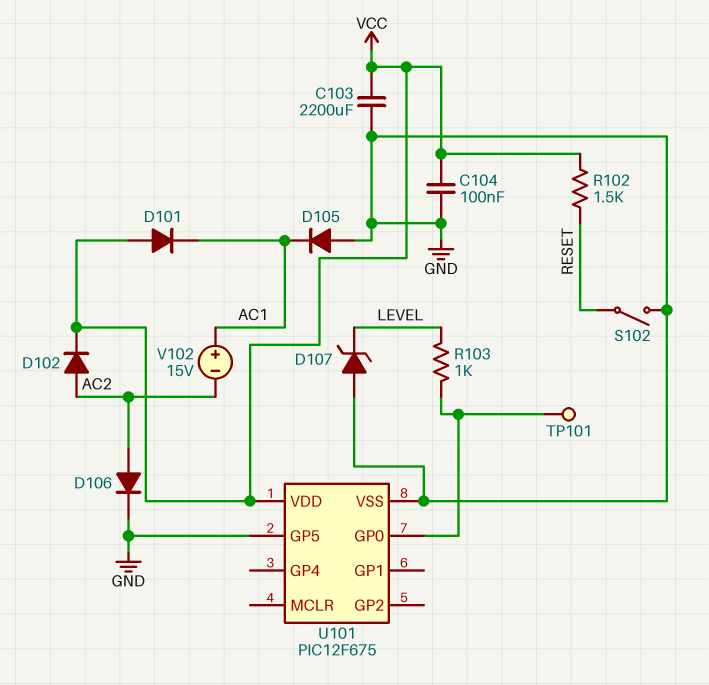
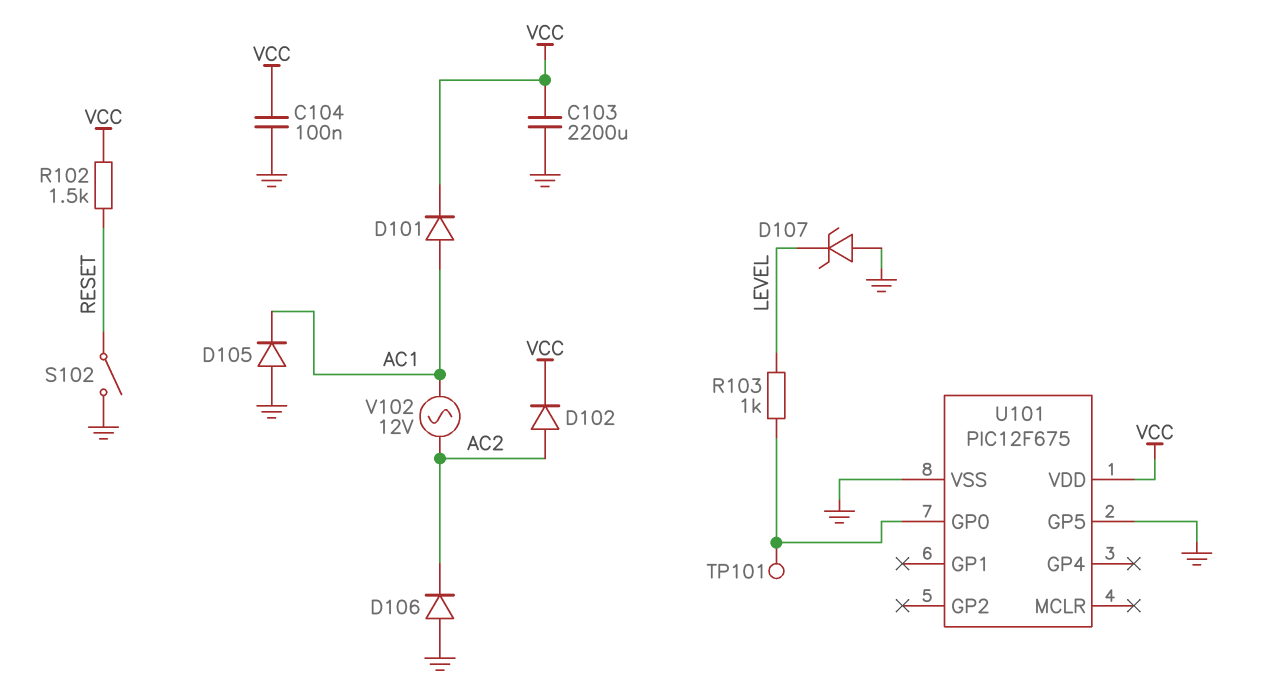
D101: diode (A VCC, K AC1) -> diode (A AC1, K VCC)
D106: diode (A AC2, K GND) -> diode (A GND, K AC2)
V102: 15V (plus AC1, minus AC2) -> AC 12V (AC1, AC2)

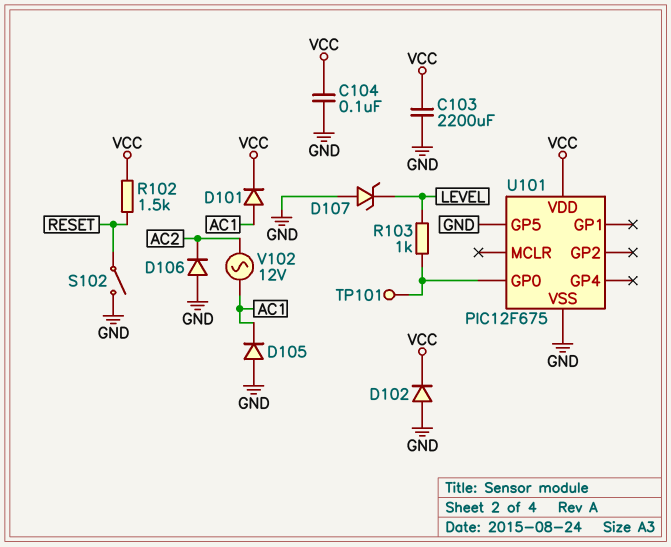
D102: diode (A AC2, K VCC) -> diode (A GND, K VCC)

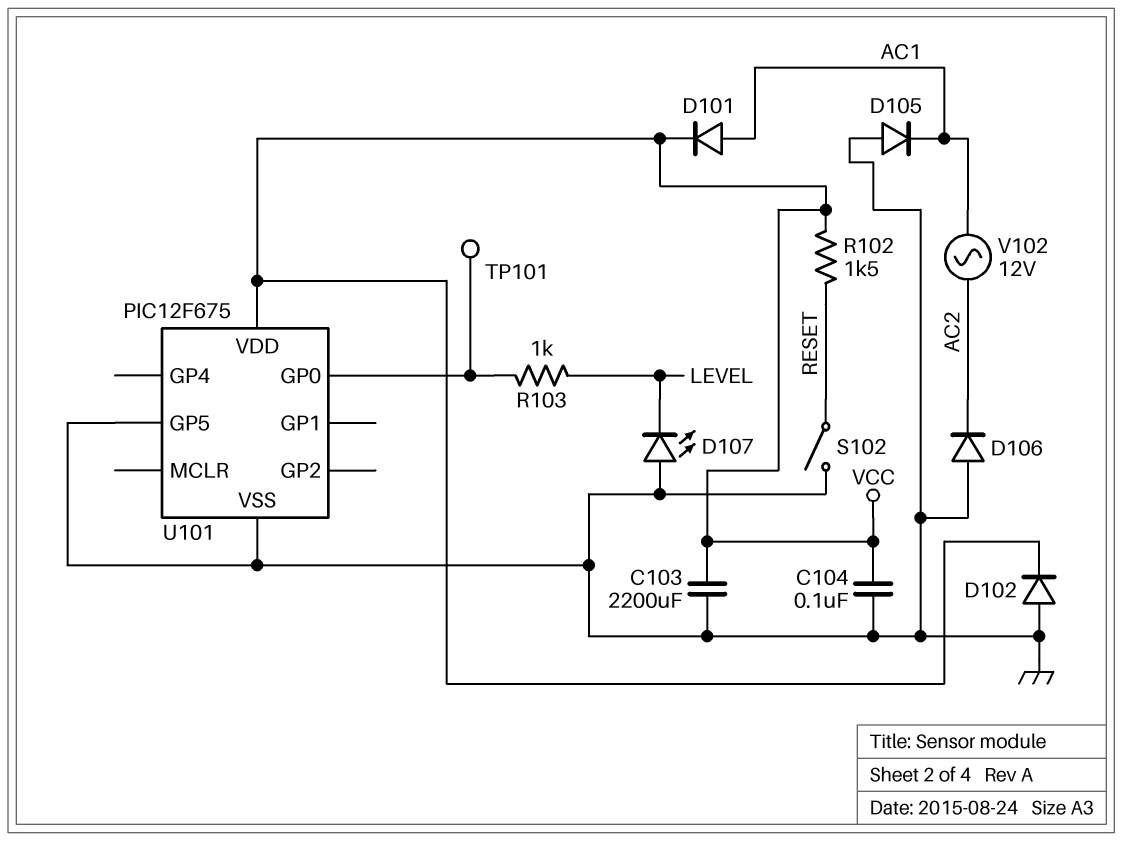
D107: zener (A GND, K LEVEL) -> LED (A GND, K LEVEL)

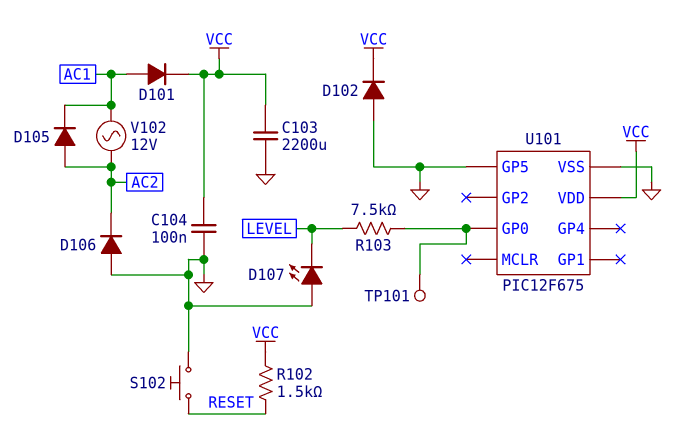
D105: diode (A GND, K AC1) -> diode (A AC2, K AC1)
R103: 1k (LEVEL, U101/GP0) -> 7.5k (LEVEL, U101/GP0)
S102: switch (GND, RESET) -> button (GND, RESET)

